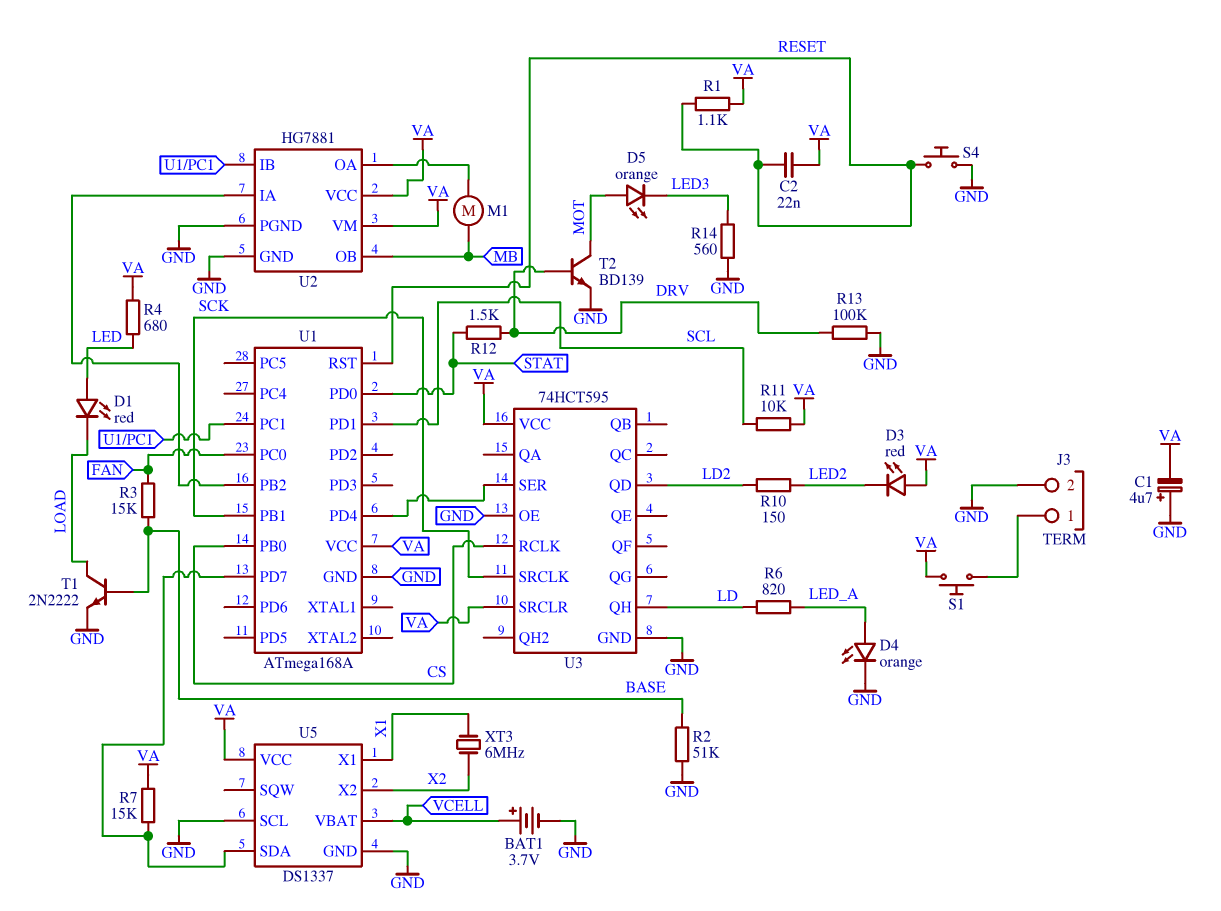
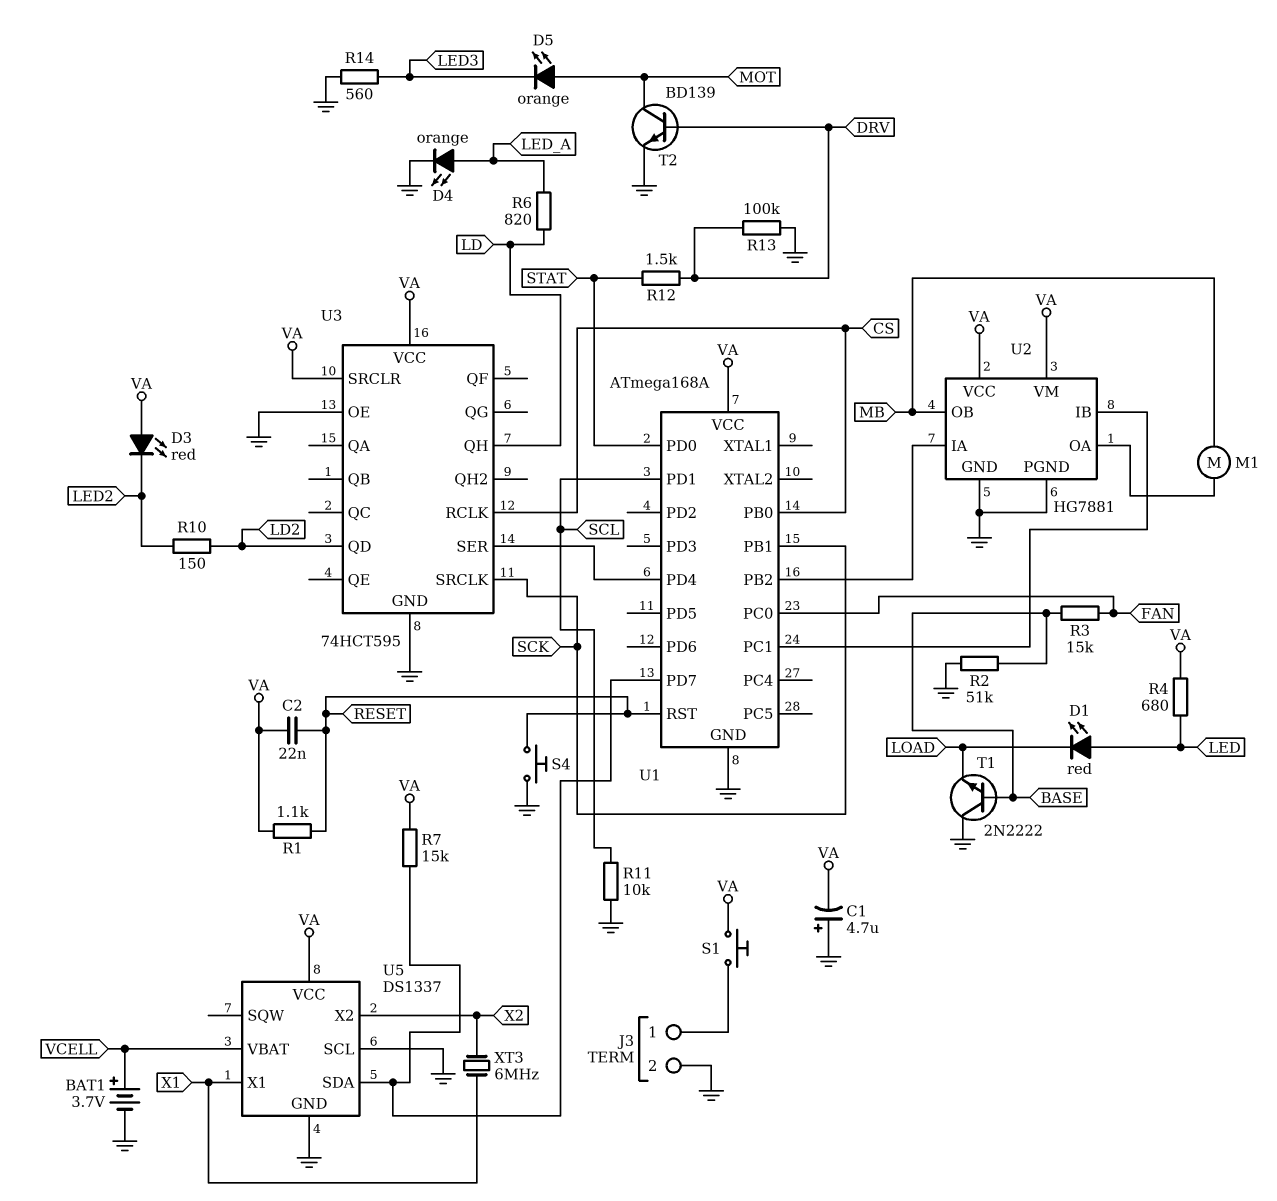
R11: 10k (SCL, VA) -> 10k (GND, SCL)
T1: NPN 2N2222 (B BASE, C LOAD, E GND) -> NPN 2N2222 (B BASE, C GND, E LOAD)

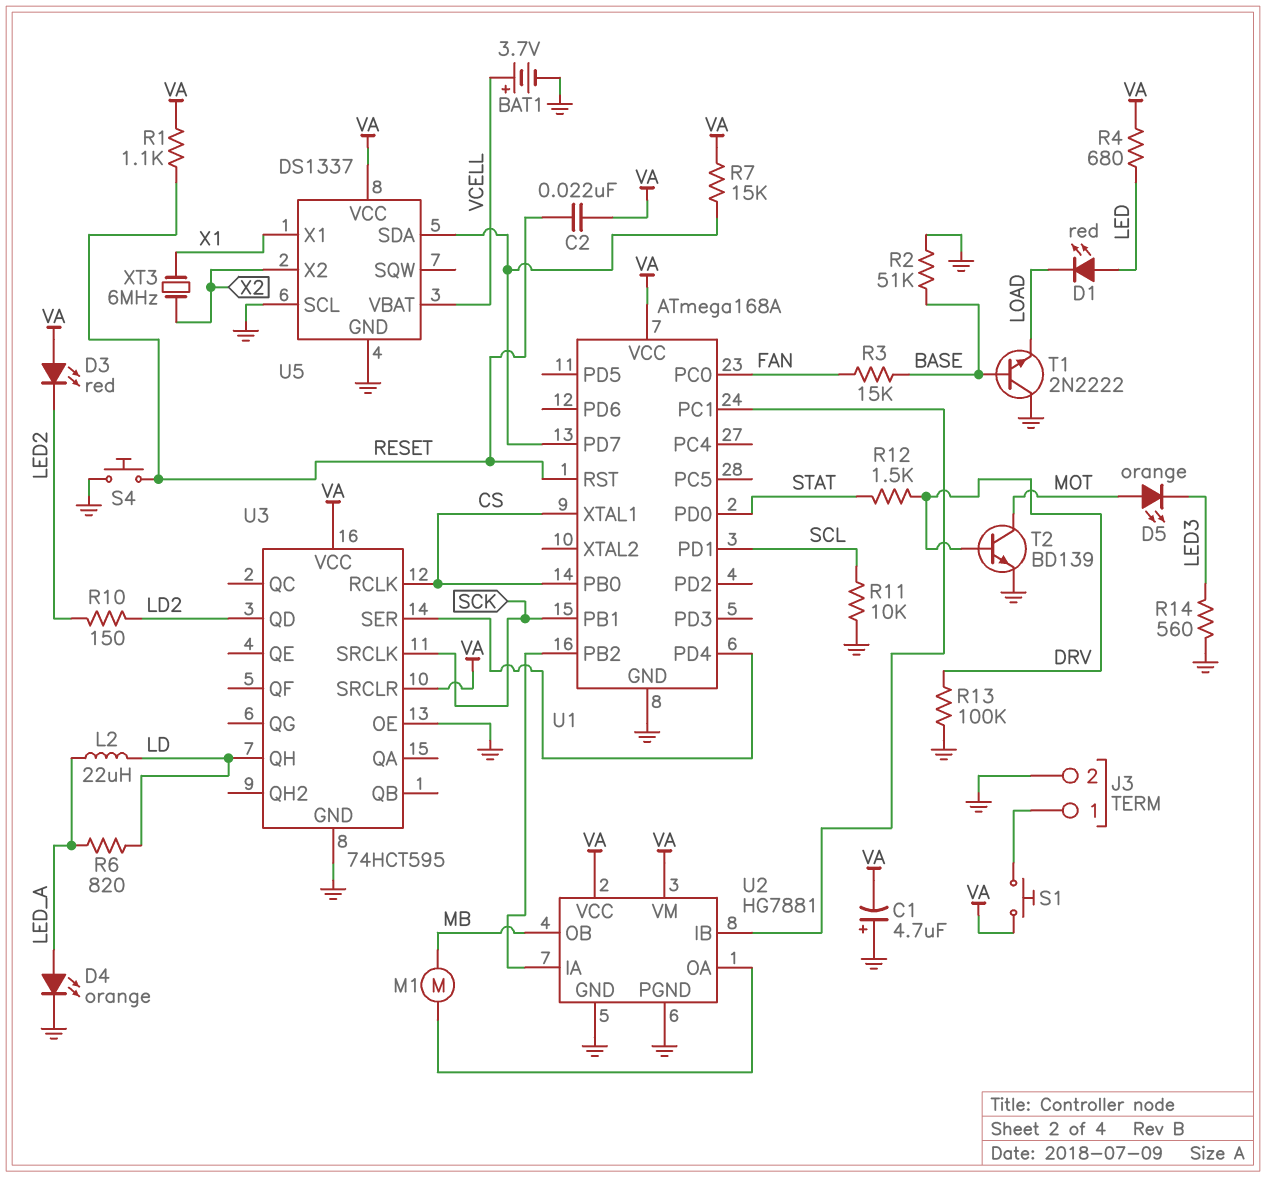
L2: none -> 22uH (LD, LED_A)
U1 pin XTAL1: none -> CS

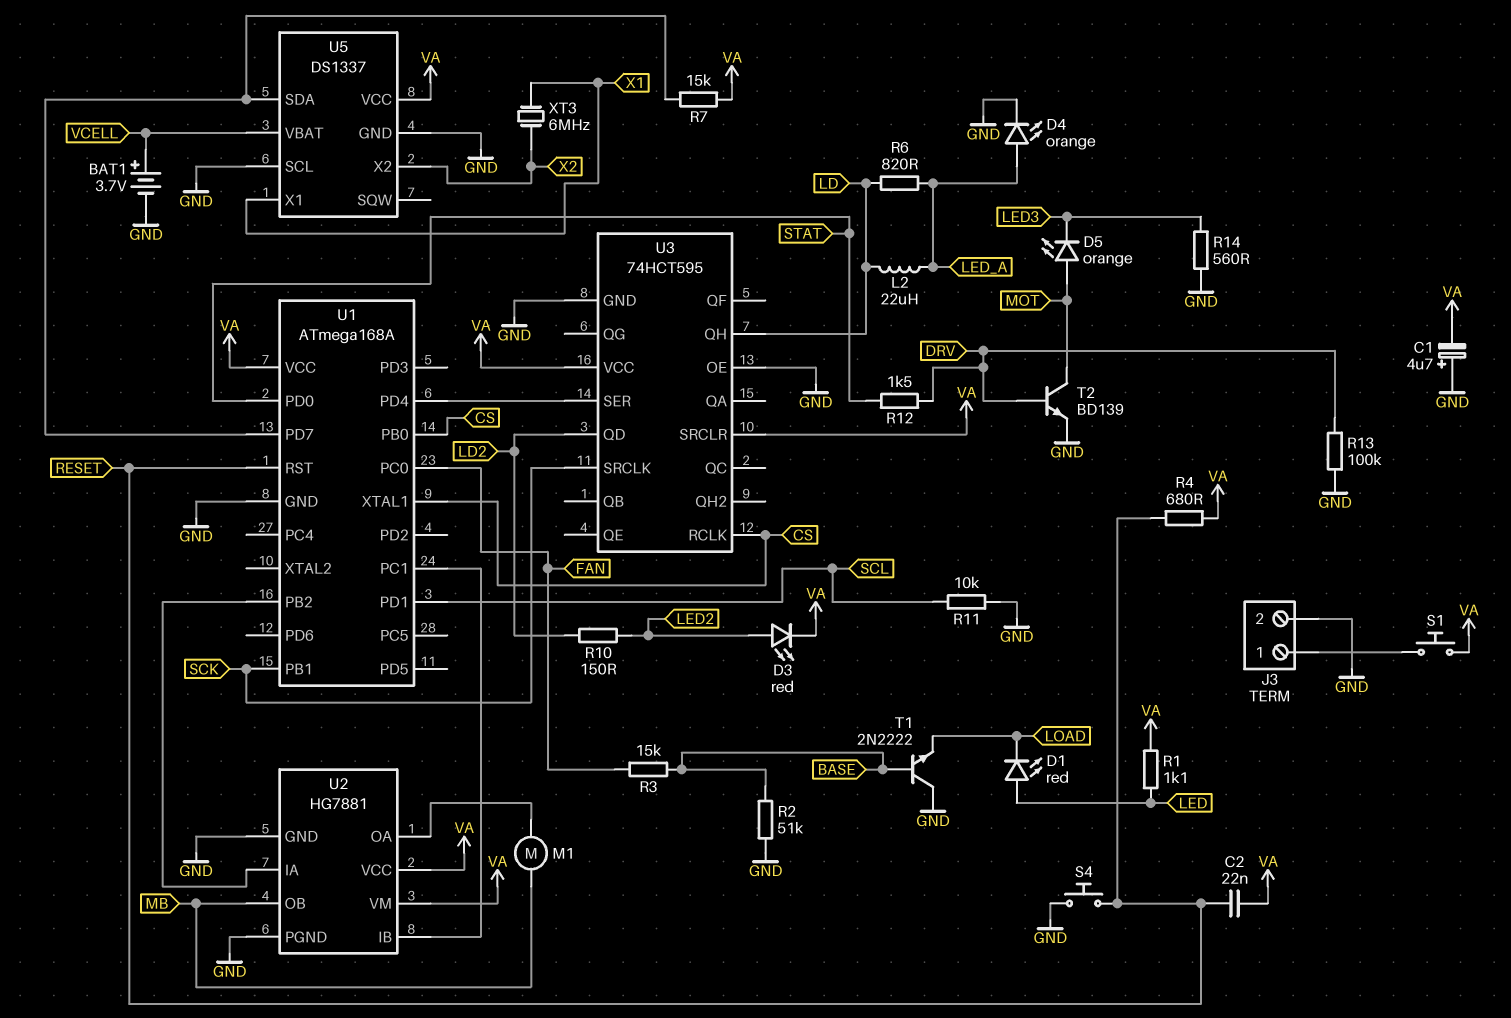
D3: LED red (A VA, K LED2) -> LED red (A LED2, K VA)
R1: 1.1k (RESET, VA) -> 1.1k (LED, VA)
R4: 680 (LED, VA) -> 680 (RESET, VA)

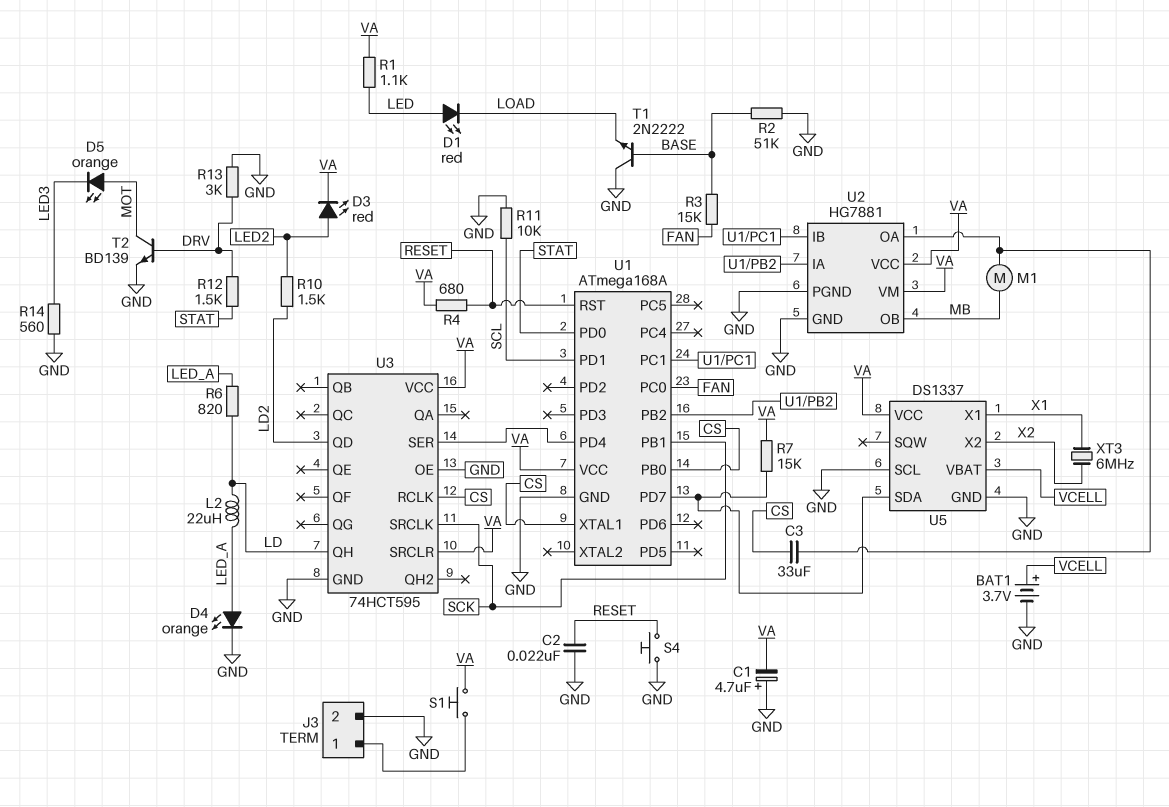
C2: 22nF (RESET, VA) -> 22nF (GND, RESET)
C3: none -> 33uF (CS, U2/OA)
R10: 150 (LD2, LED2) -> 1.5k (LD2, LED2)
R13: 100k (DRV, GND) -> 3k (DRV, GND)

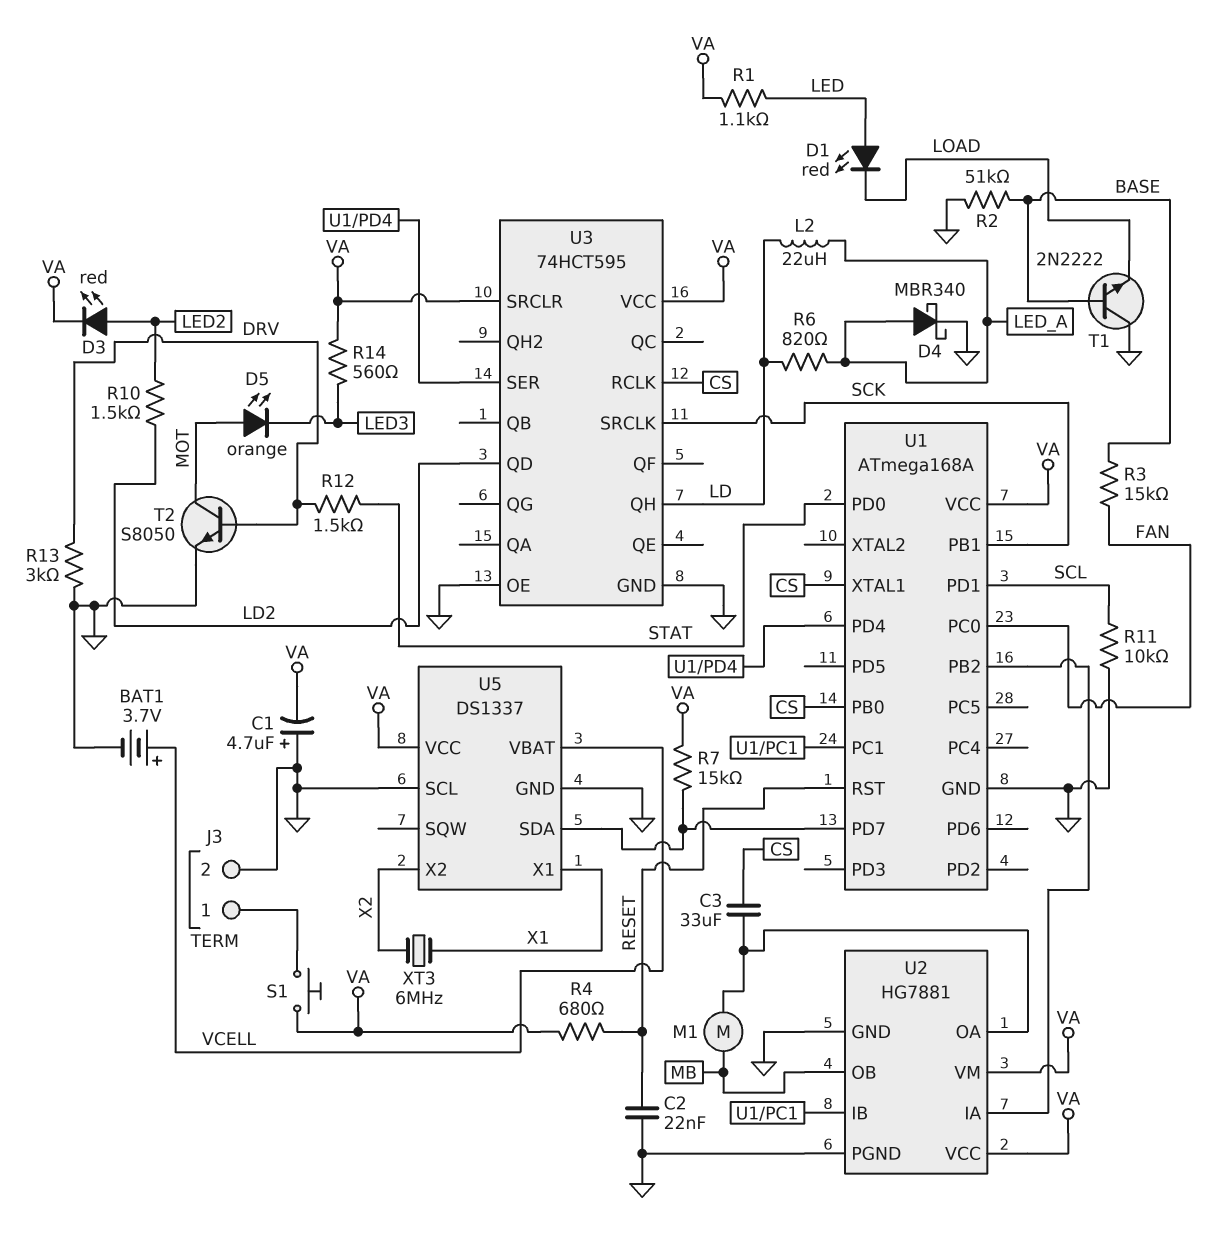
D4: LED orange (A LED_A, K GND) -> schottky MBR340 (A LED_A, K GND)
R14: 560 (GND, LED3) -> 560 (LED3, VA)
S4: button (GND, RESET) -> none
T2: NPN BD139 (B DRV, C MOT, E GND) -> NPN S8050 (B DRV, C MOT, E GND)

